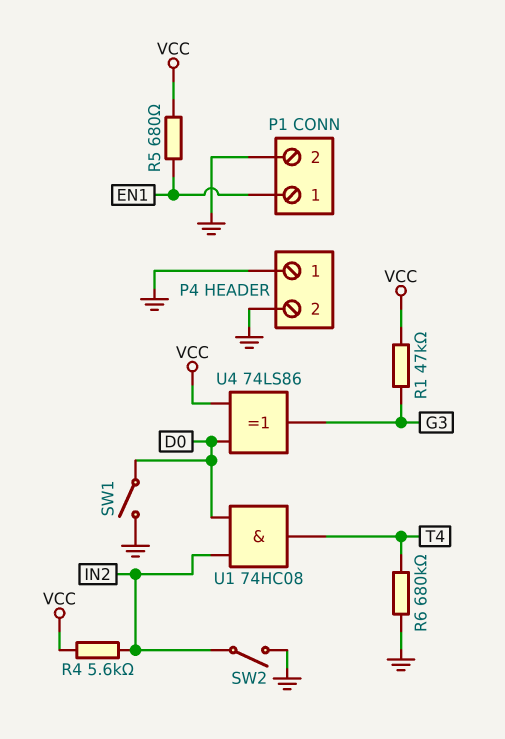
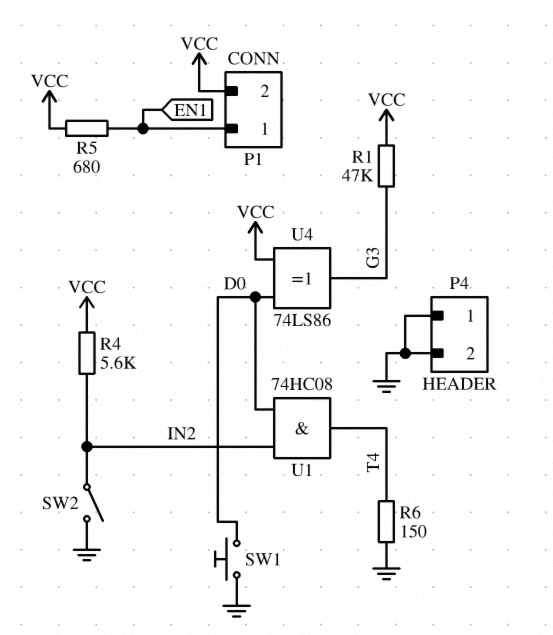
P1 pin 2: GND -> VCC
R6: 680k (GND, T4) -> 150 (GND, T4)
SW1: switch (D0, GND) -> button (D0, GND)

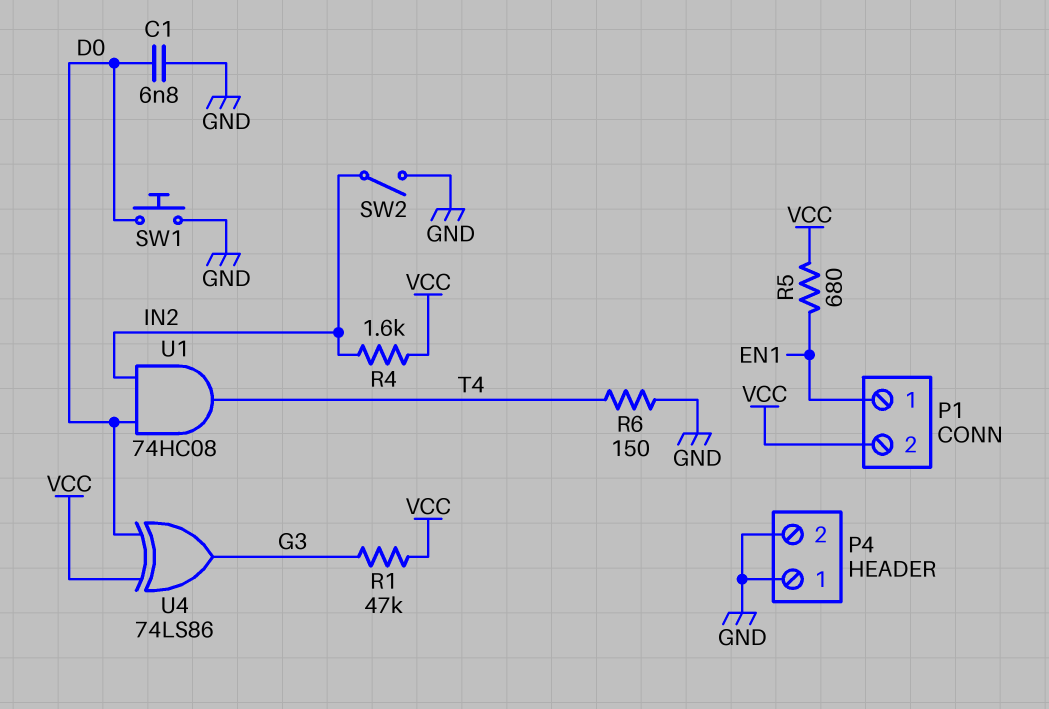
C1: none -> 6.8nF (D0, GND)
R4: 5.6k (IN2, VCC) -> 1.6k (IN2, VCC)

